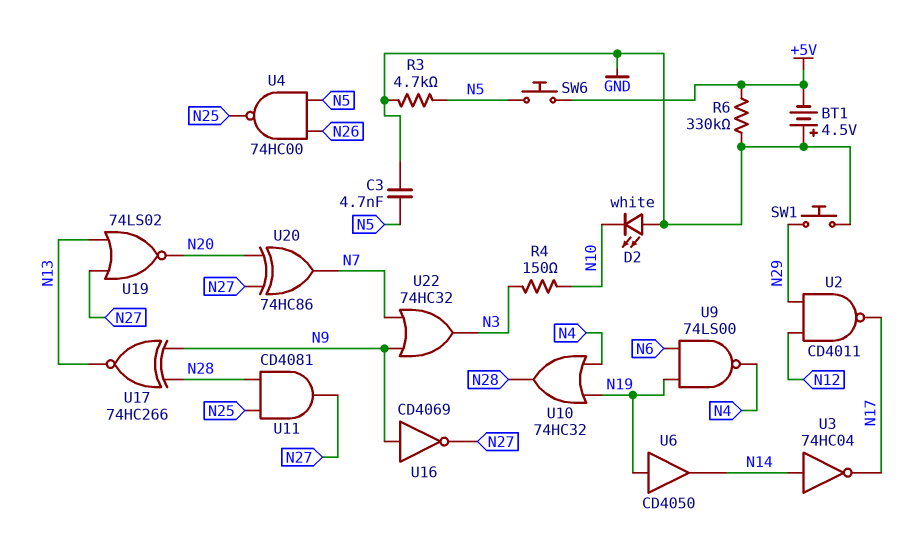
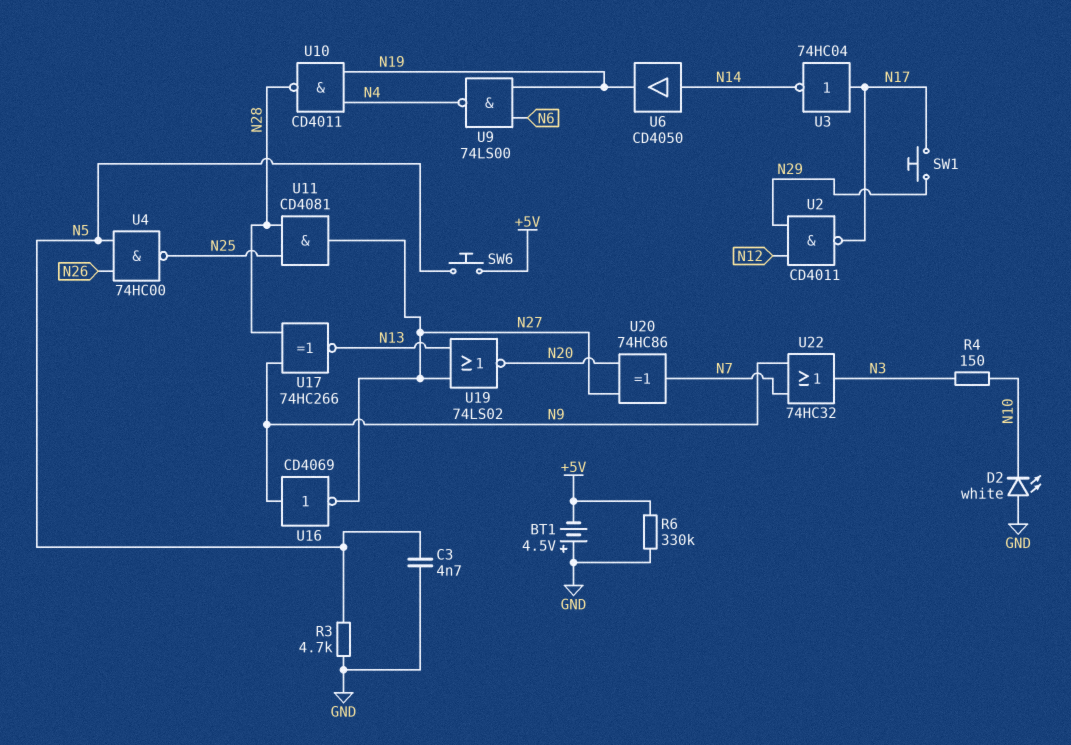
SW1: button (GND, N29) -> button (N17, N29)
U3: NOT 74HC04 (in N14, out N17) -> NOT 74HC04 (in N17, out N14)
U6: buffer CD4050 (in N19, out N14) -> buffer CD4050 (in N14, out N19)
U10: OR 74HC32 (in N4, in N19, out N28) -> NAND CD4011 (in N4, in N19, out N28)

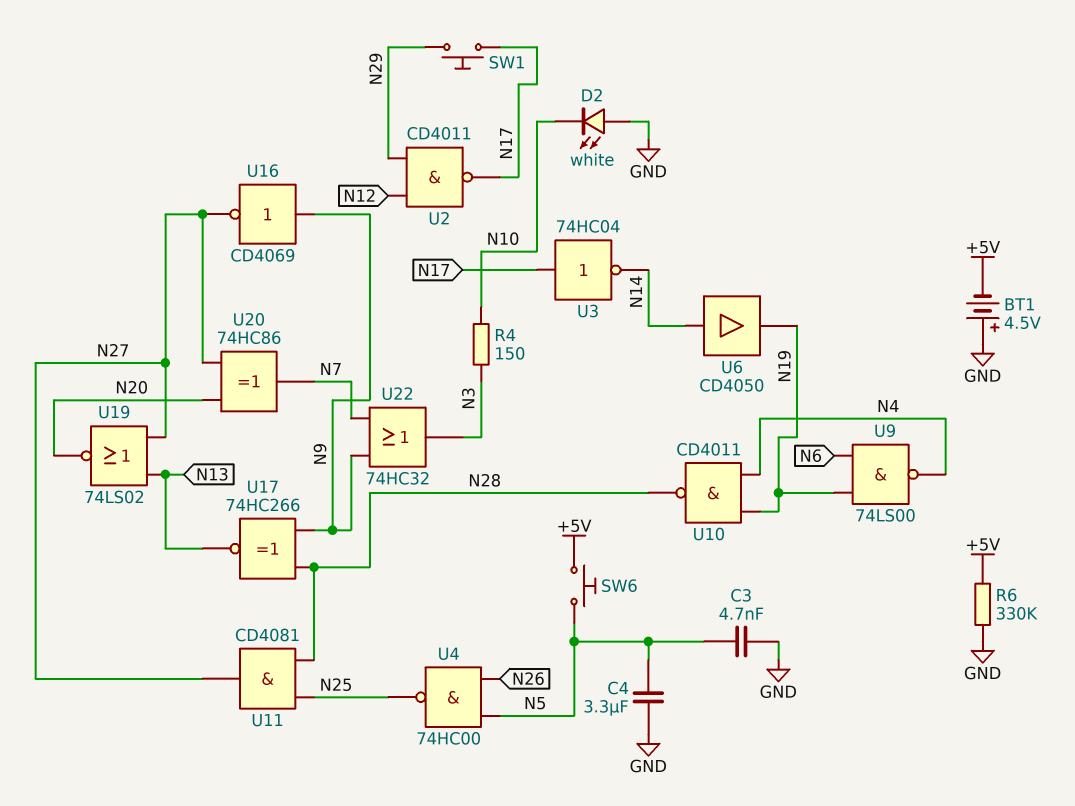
C4: none -> 3.3uF (GND, N5)
R3: 4.7k (GND, N5) -> none

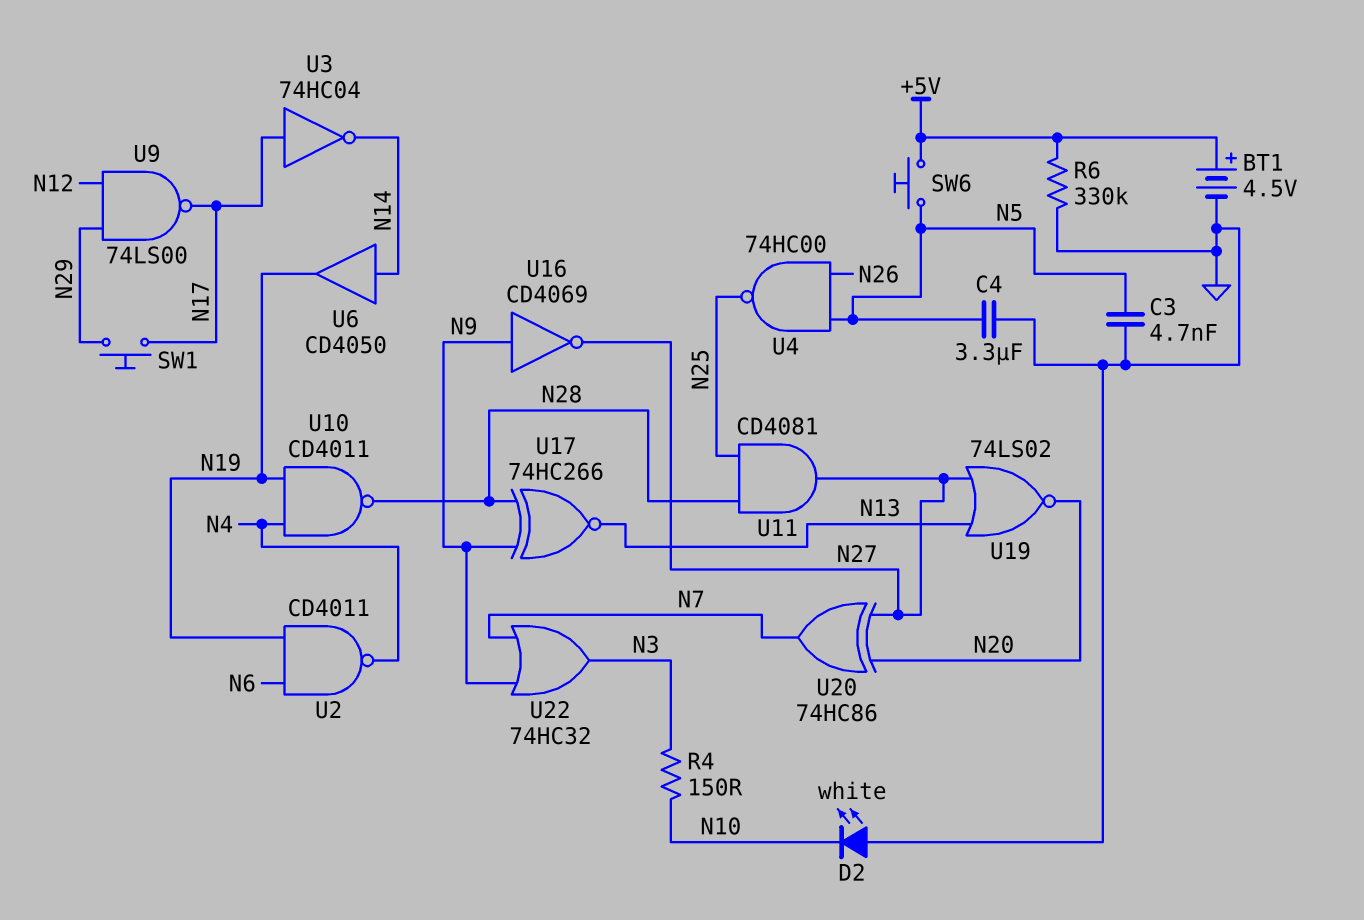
BT1: 4.5V (plus GND, minus +5V) -> 4.5V (plus +5V, minus GND)
U2: NAND CD4011 (in N12, in N29, out N17) -> NAND CD4011 (in N6, in N19, out N4)
U9: NAND 74LS00 (in N6, in N19, out N4) -> NAND 74LS00 (in N12, in N29, out N17)

